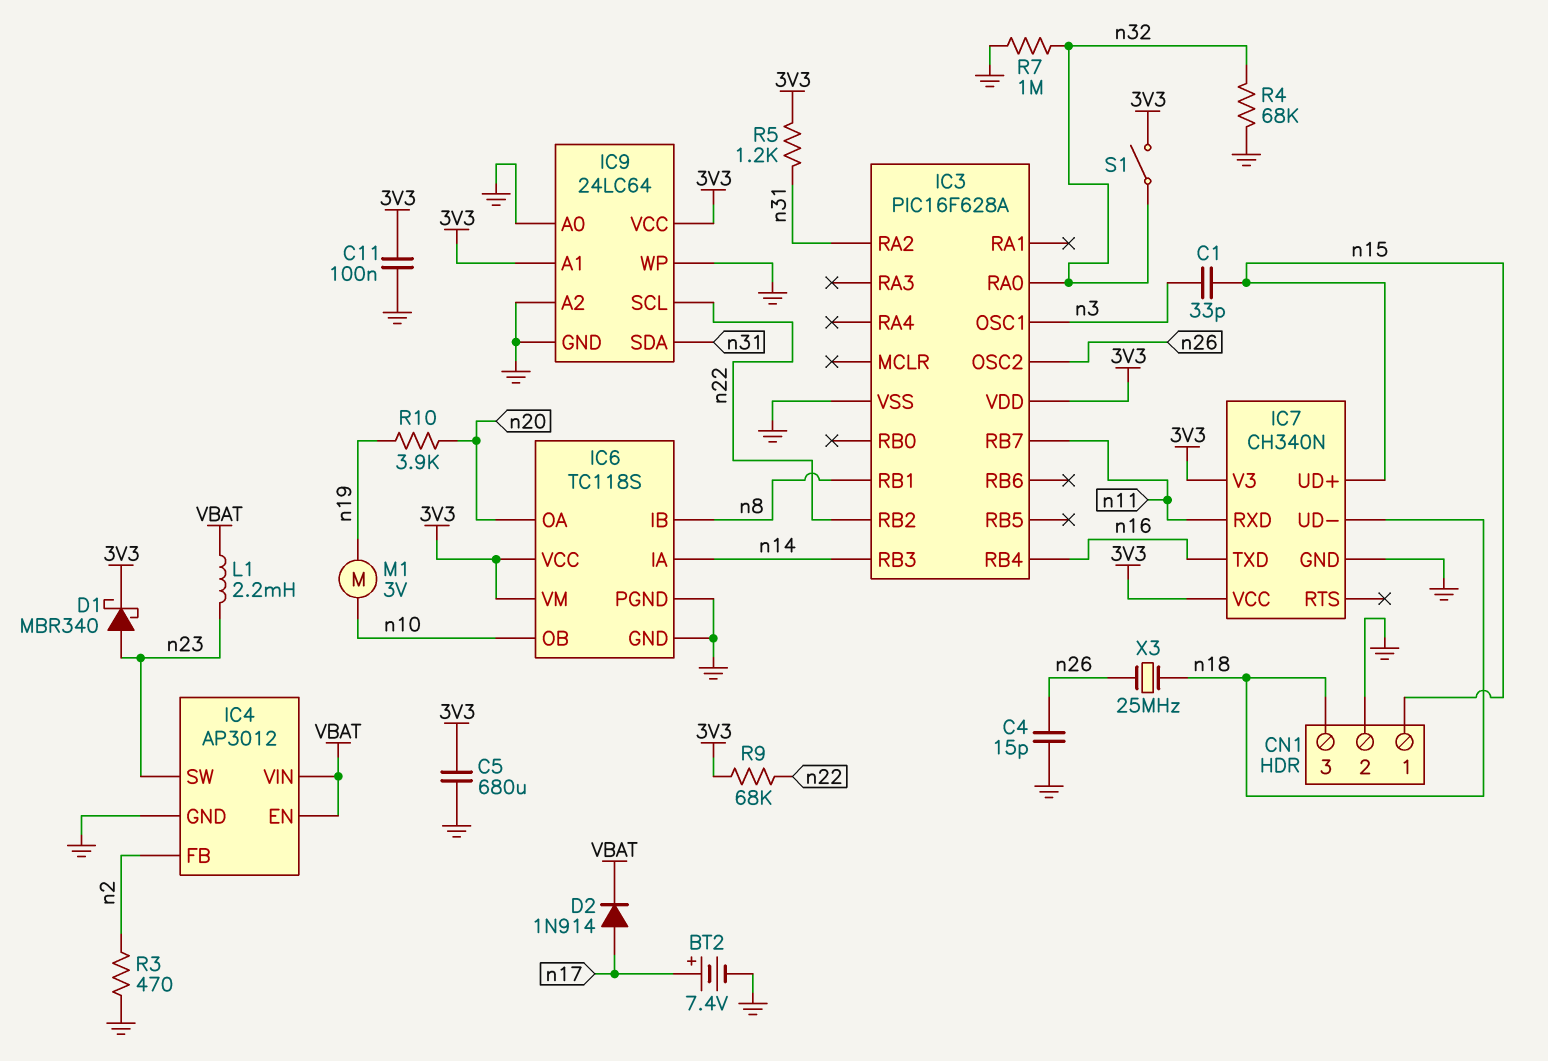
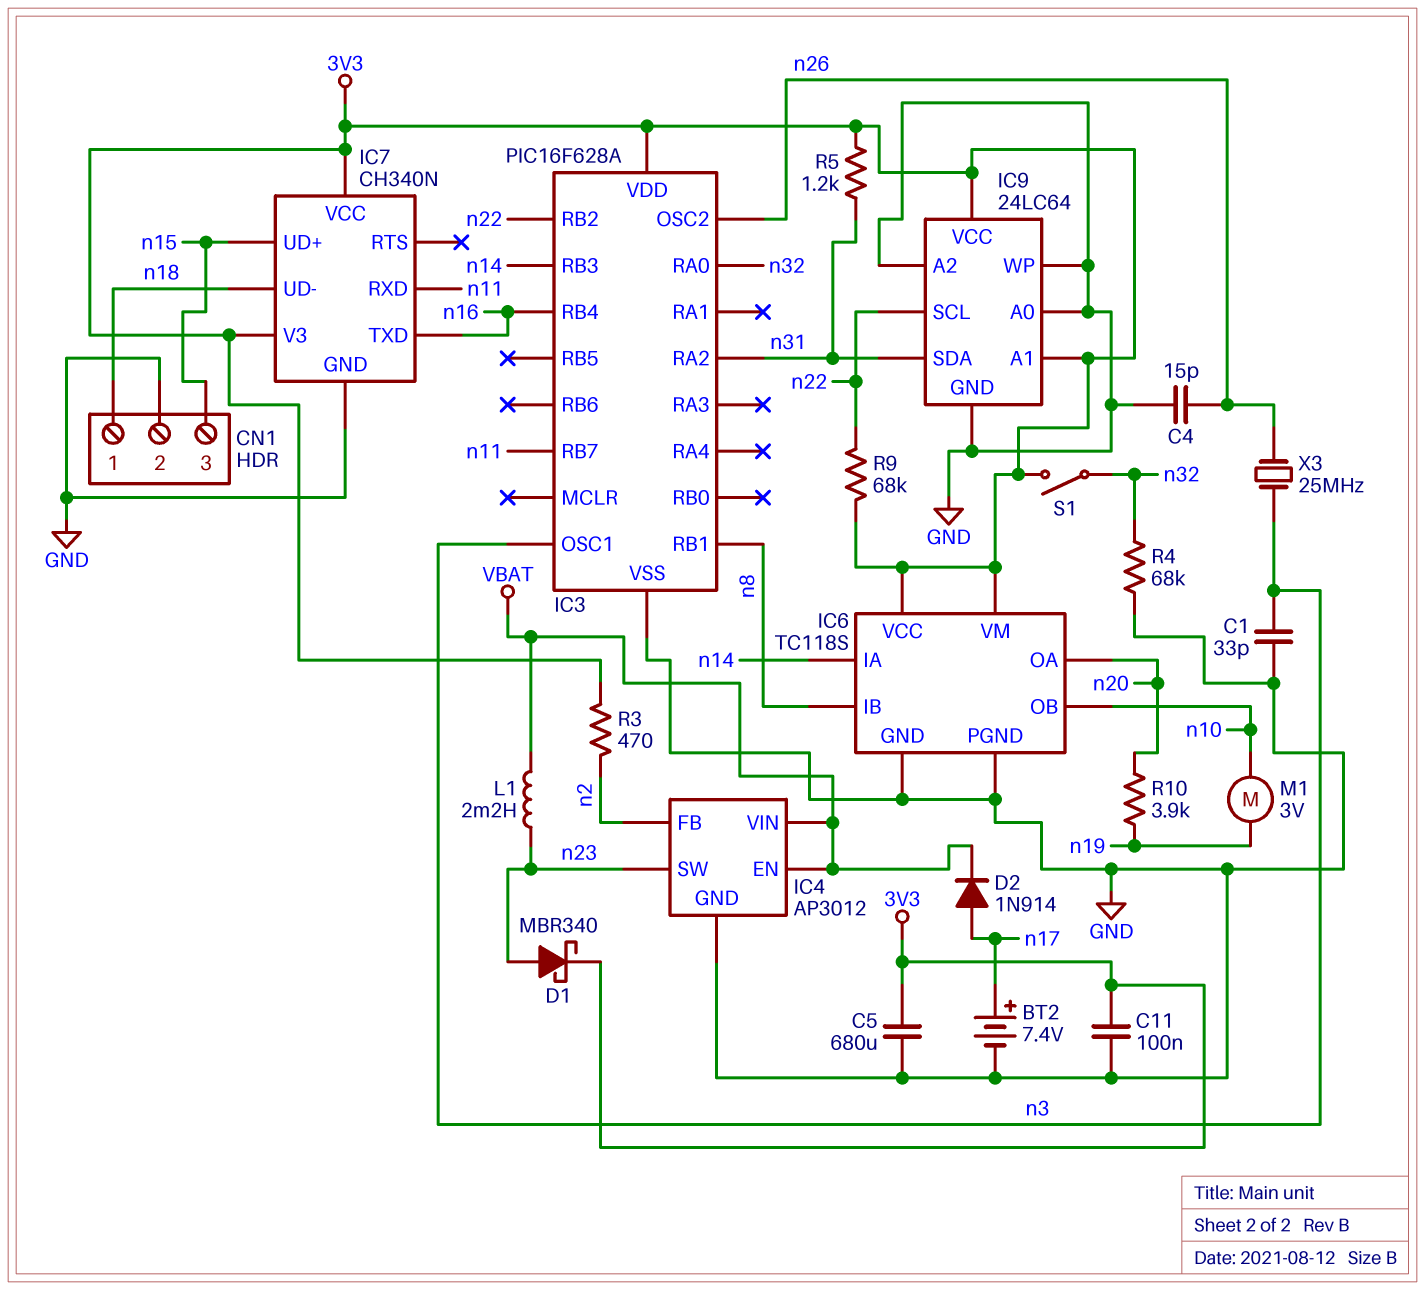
C1: 33pF (n3, n15) -> 33pF (GND, n3)
CN1 pin 1: n15 -> n18
CN1 pin 3: n18 -> n15
R3: 470 (GND, n2) -> 470 (3V3, n2)
R7: 1M (GND, n32) -> none
X3: 25MHz (n18, n26) -> 25MHz (n3, n26)

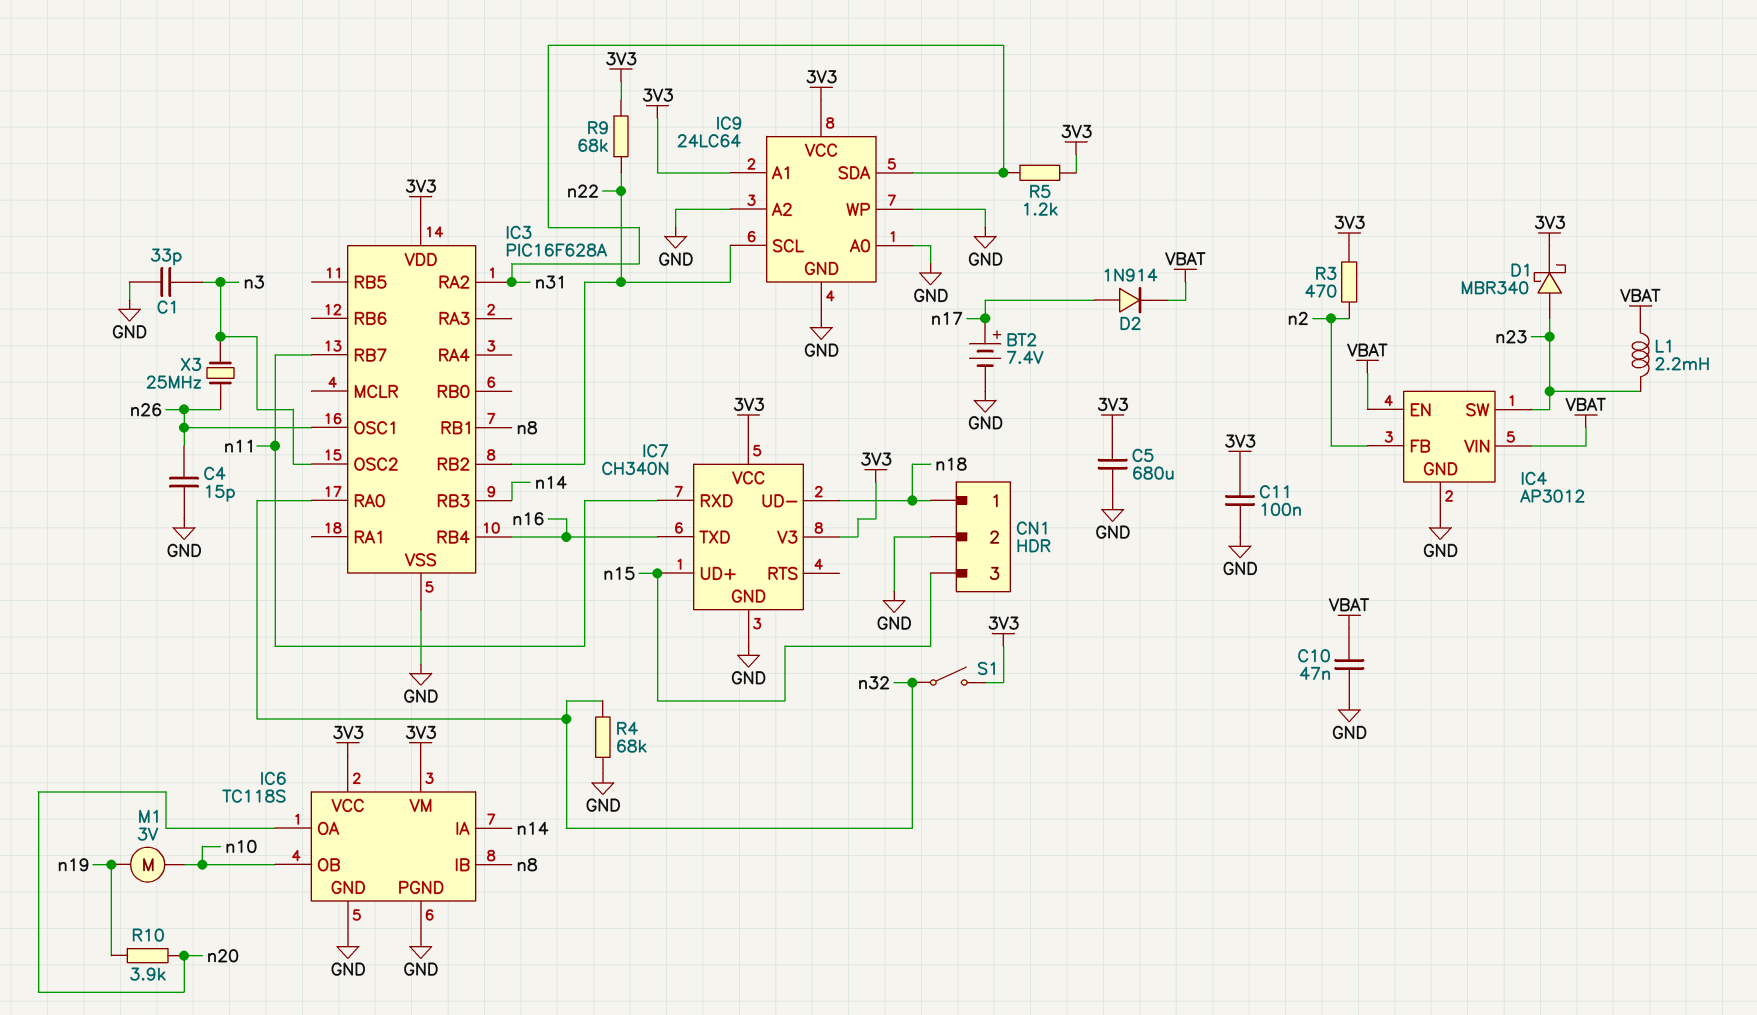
C10: none -> 47nF (GND, VBAT)
IC3 pin OSC1: n3 -> n26
IC3 pin OSC2: n26 -> n3

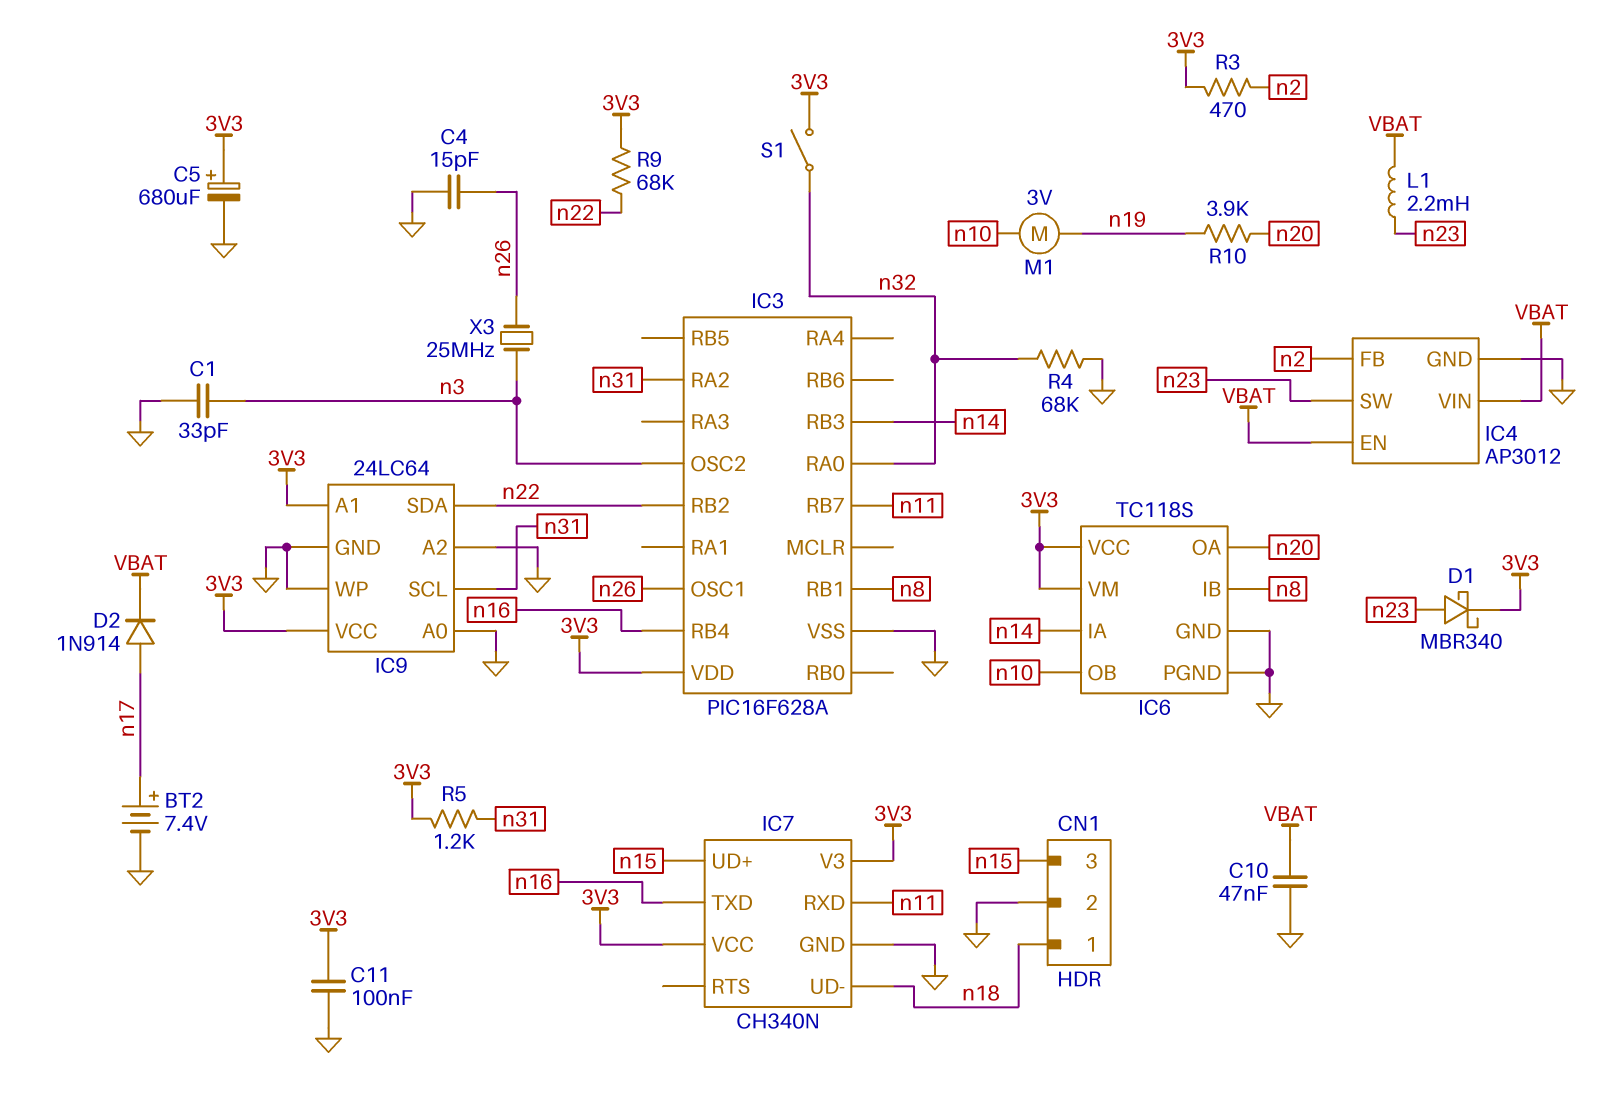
C5: 680uF (3V3, GND) -> 680uF (plus 3V3, minus GND)
IC9 pin SCL: n22 -> n31
IC9 pin SDA: n31 -> n22

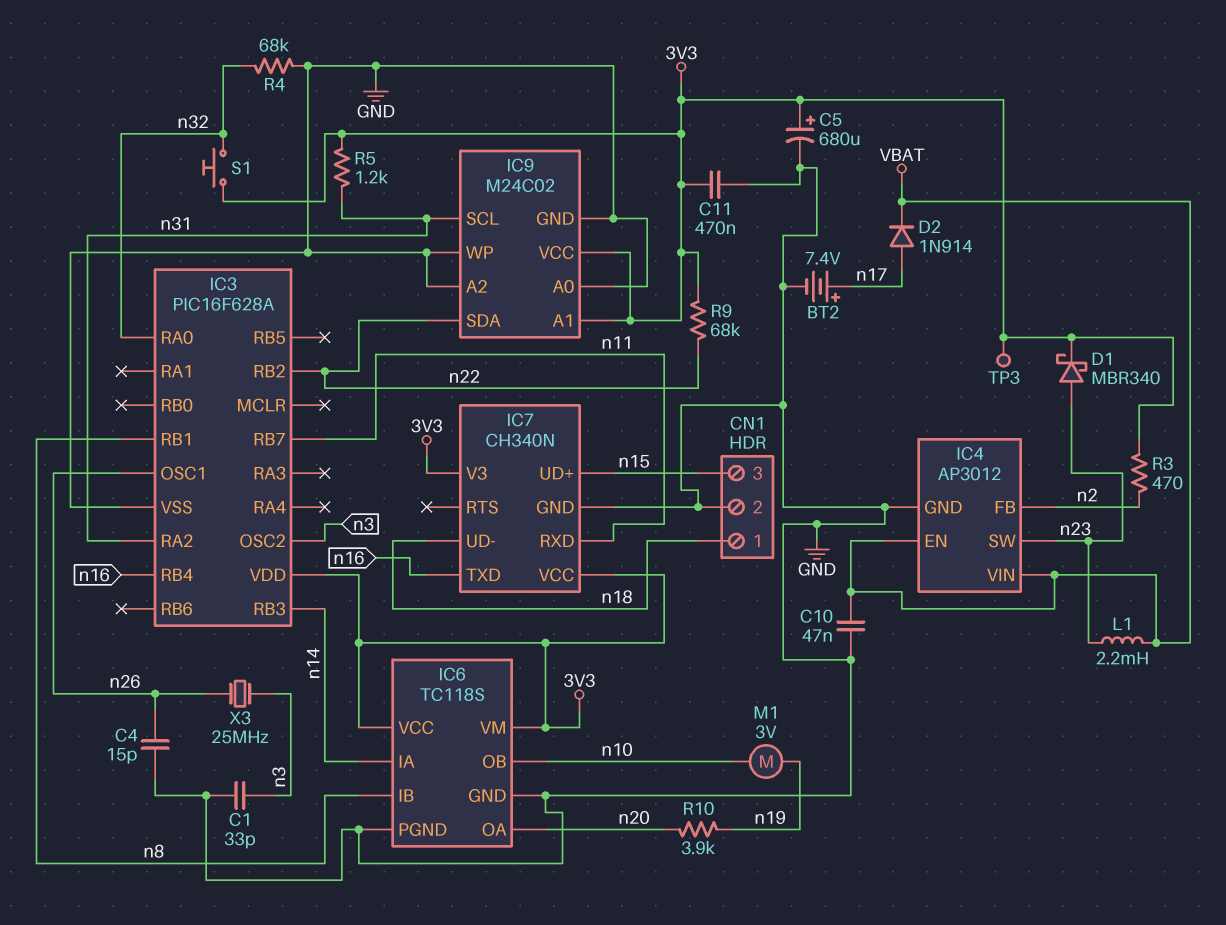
C11: 100nF (3V3, GND) -> 470nF (3V3, GND)
IC9: 24LC64 -> M24C02
S1: switch (3V3, n32) -> button (3V3, n32)
TP3: none -> test point (3V3)

